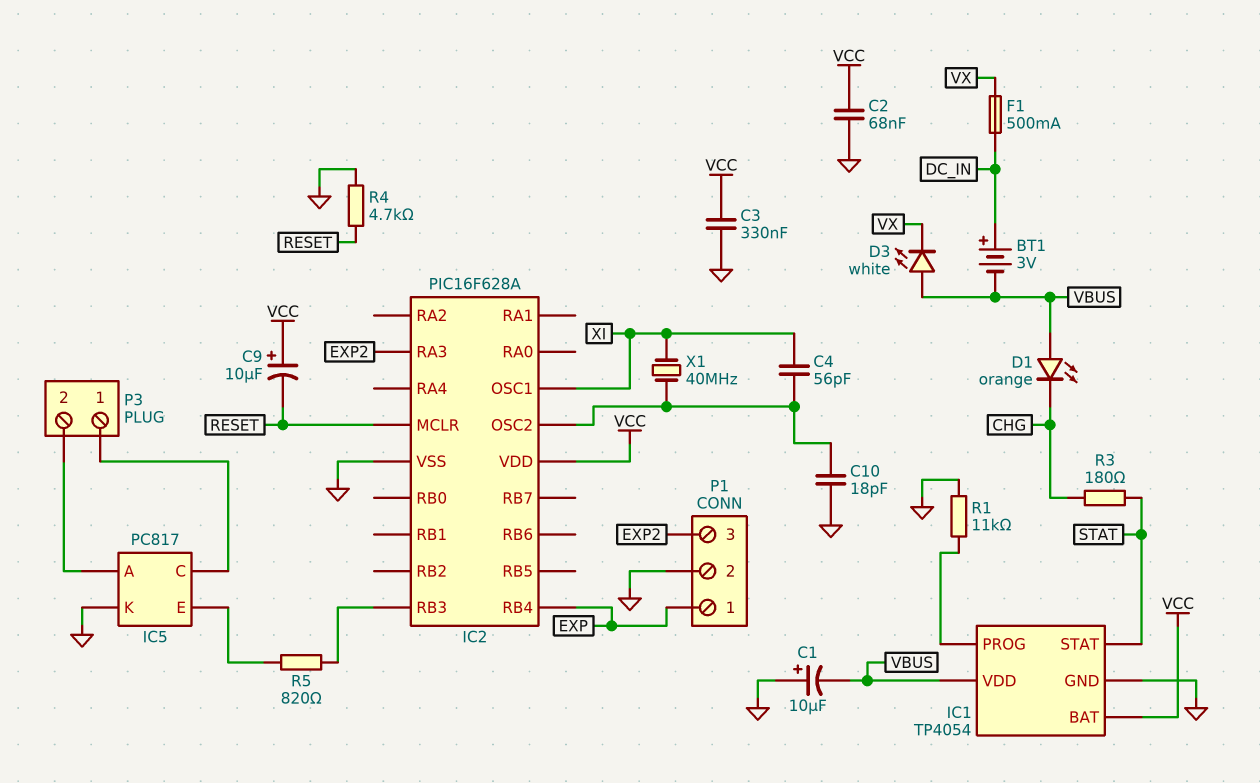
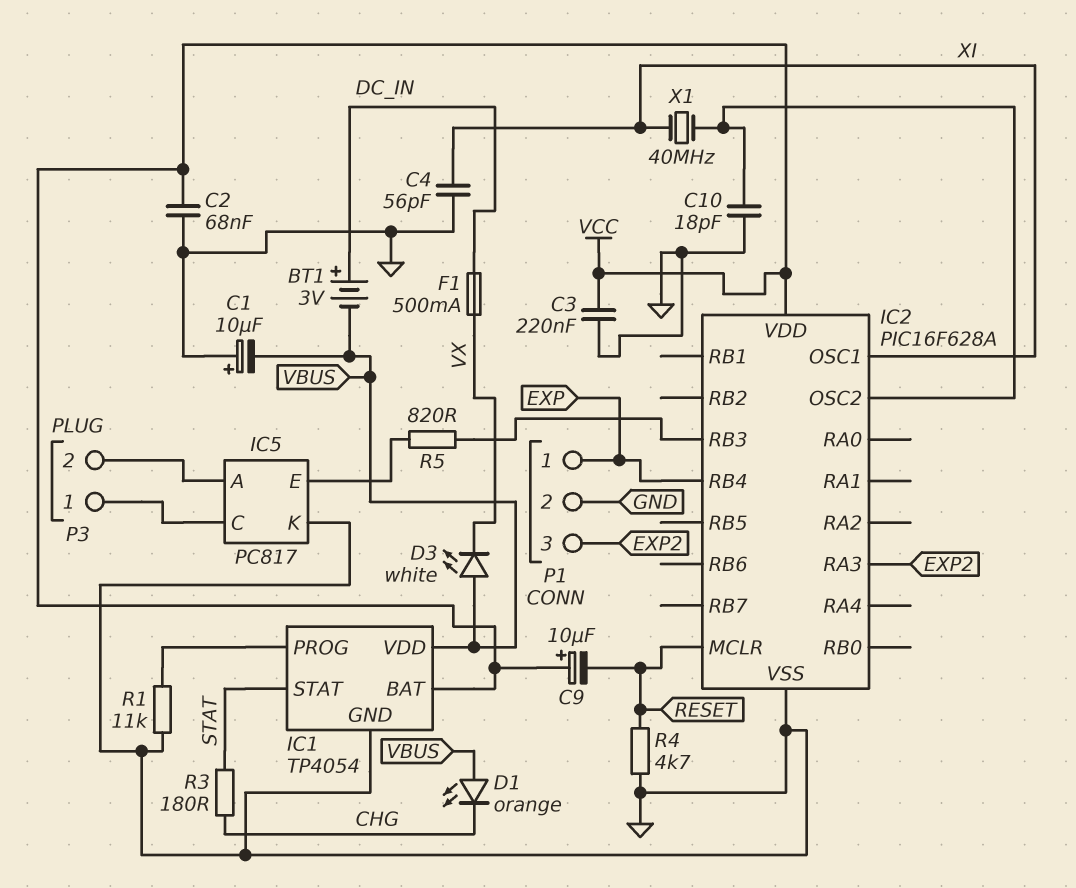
C3: 330nF (GND, VCC) -> 220nF (GND, VCC)
C4: 56pF (IC2/OSC2, XI) -> 56pF (GND, XI)

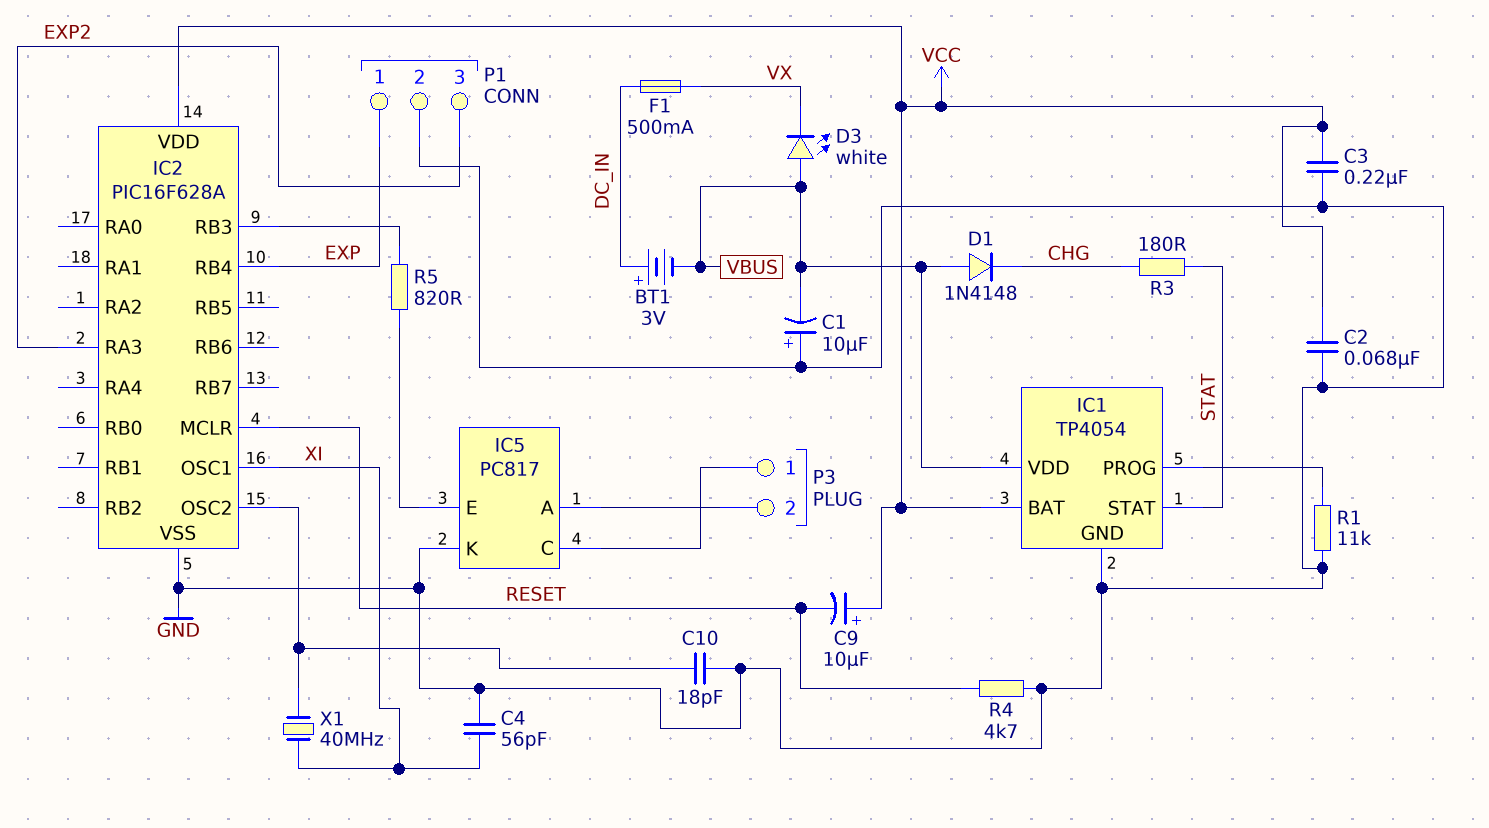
D1: LED orange (A VBUS, K CHG) -> diode 1N4148 (A VBUS, K CHG)

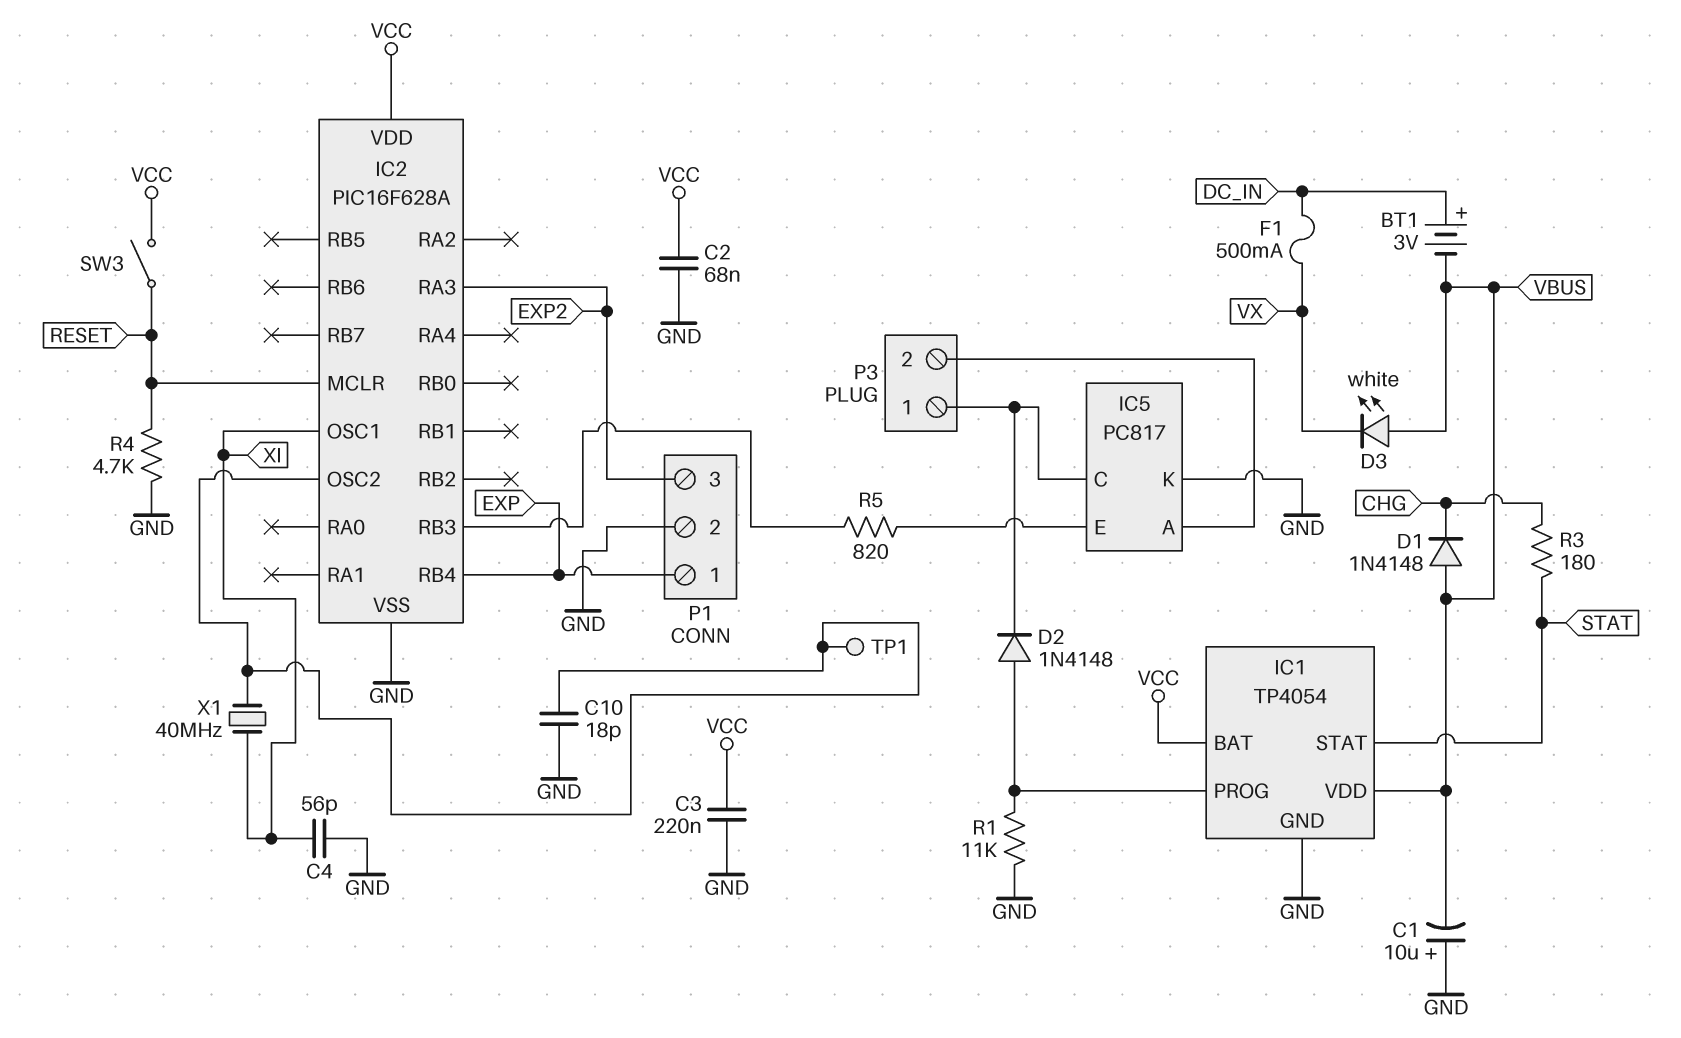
C9: 10uF (plus VCC, minus RESET) -> none
D2: none -> diode 1N4148 (A IC1/PROG, K IC5/C)
SW3: none -> switch (RESET, VCC)
TP1: none -> test point (IC2/OSC2)

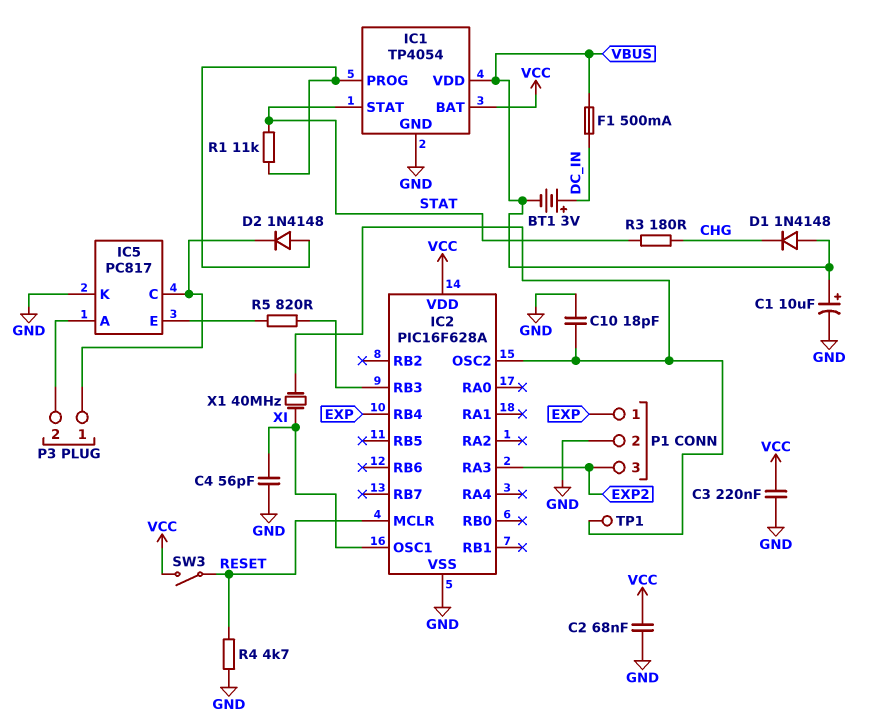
C1: 10uF (plus GND, minus VBUS) -> 10uF (plus VBUS, minus GND)
D3: LED white (A VBUS, K VX) -> none
F1: 500mA (DC_IN, VX) -> 500mA (DC_IN, VBUS)
R1: 11k (GND, IC1/PROG) -> 11k (IC1/PROG, STAT)

